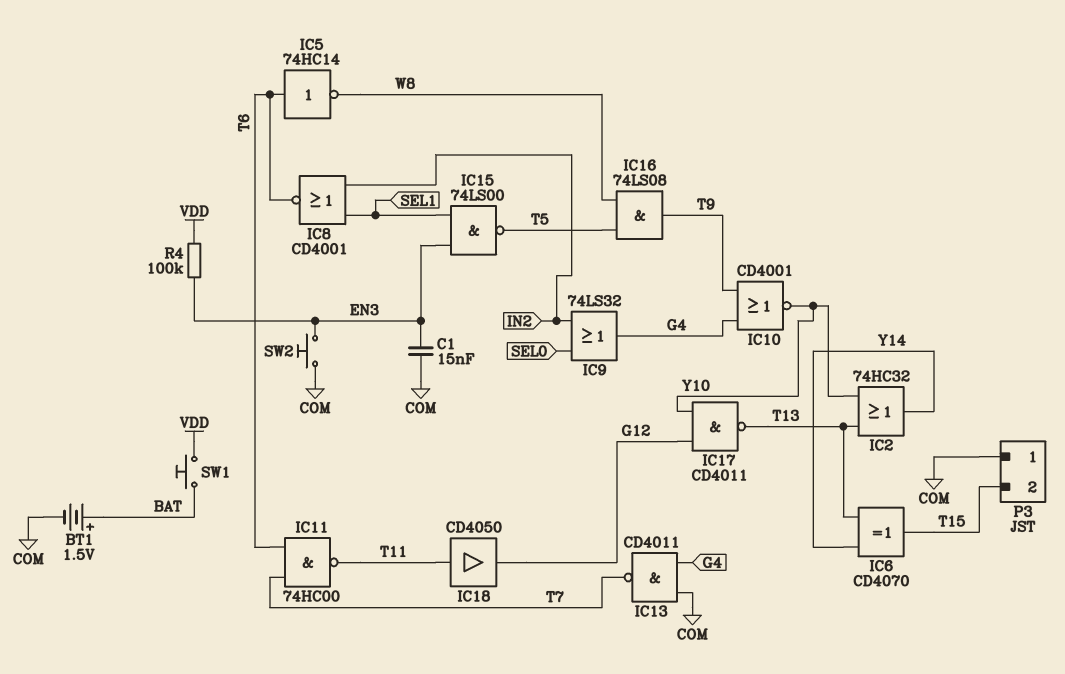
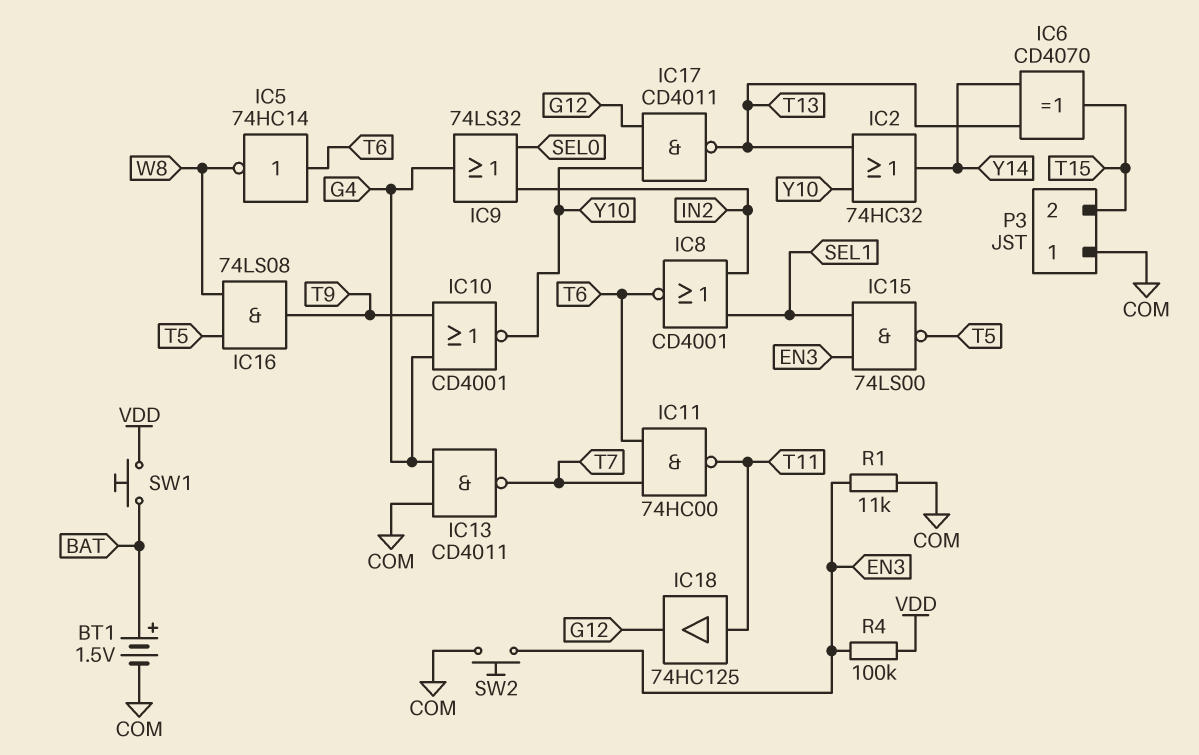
C1: 15nF (COM, EN3) -> none
IC18: buffer CD4050 (in T11, out G12) -> buffer 74HC125 (in T11, out G12)
R1: none -> 11k (COM, EN3)

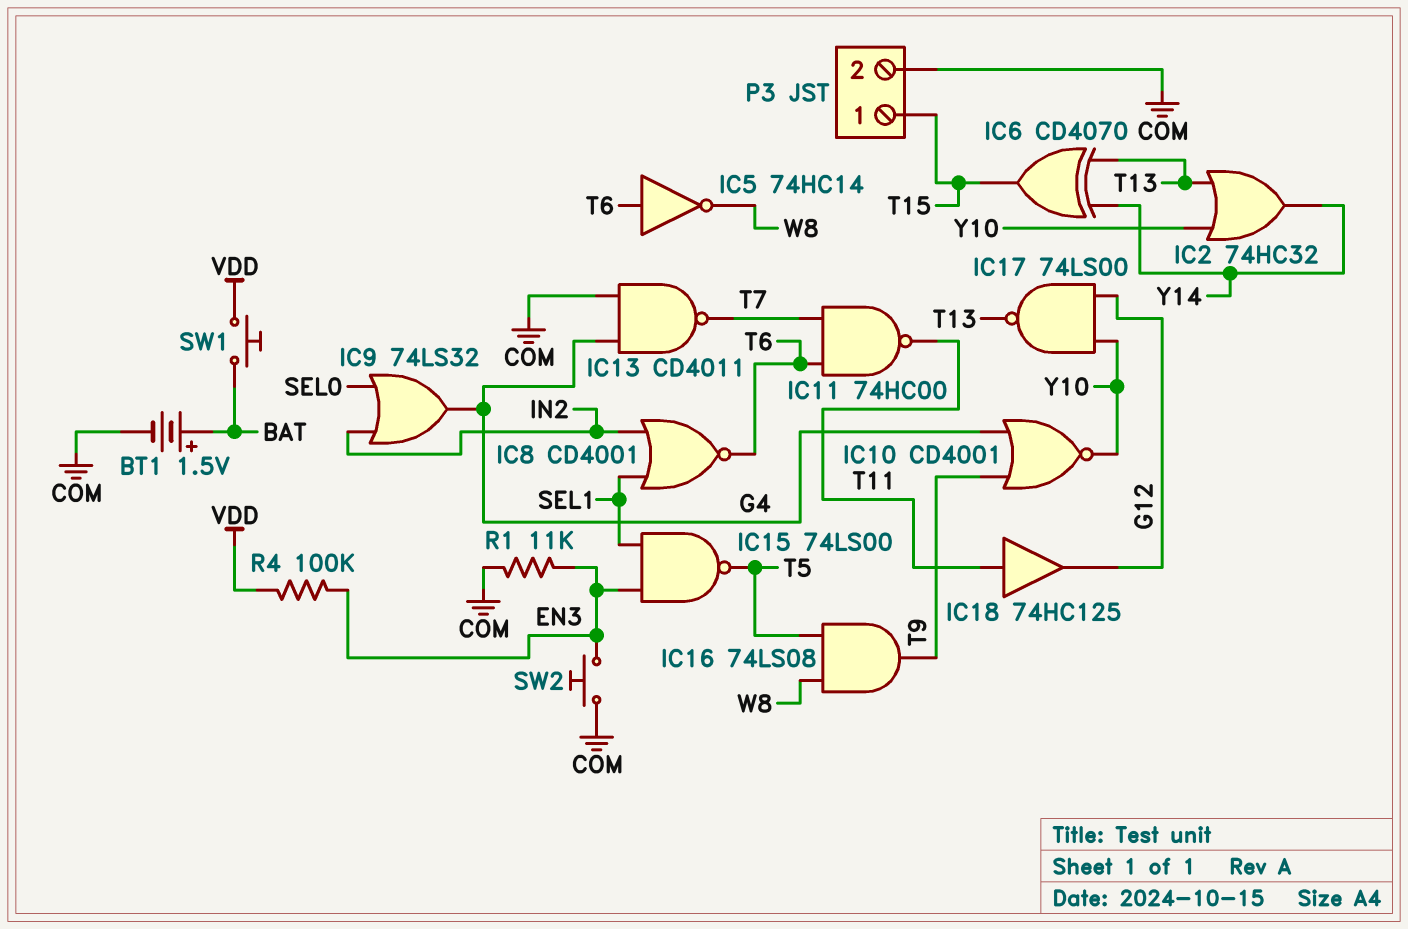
IC17: NAND CD4011 (in G12, in Y10, out T13) -> NAND 74LS00 (in G12, in Y10, out T13)
P3 pin 1: COM -> T15
P3 pin 2: T15 -> COM

